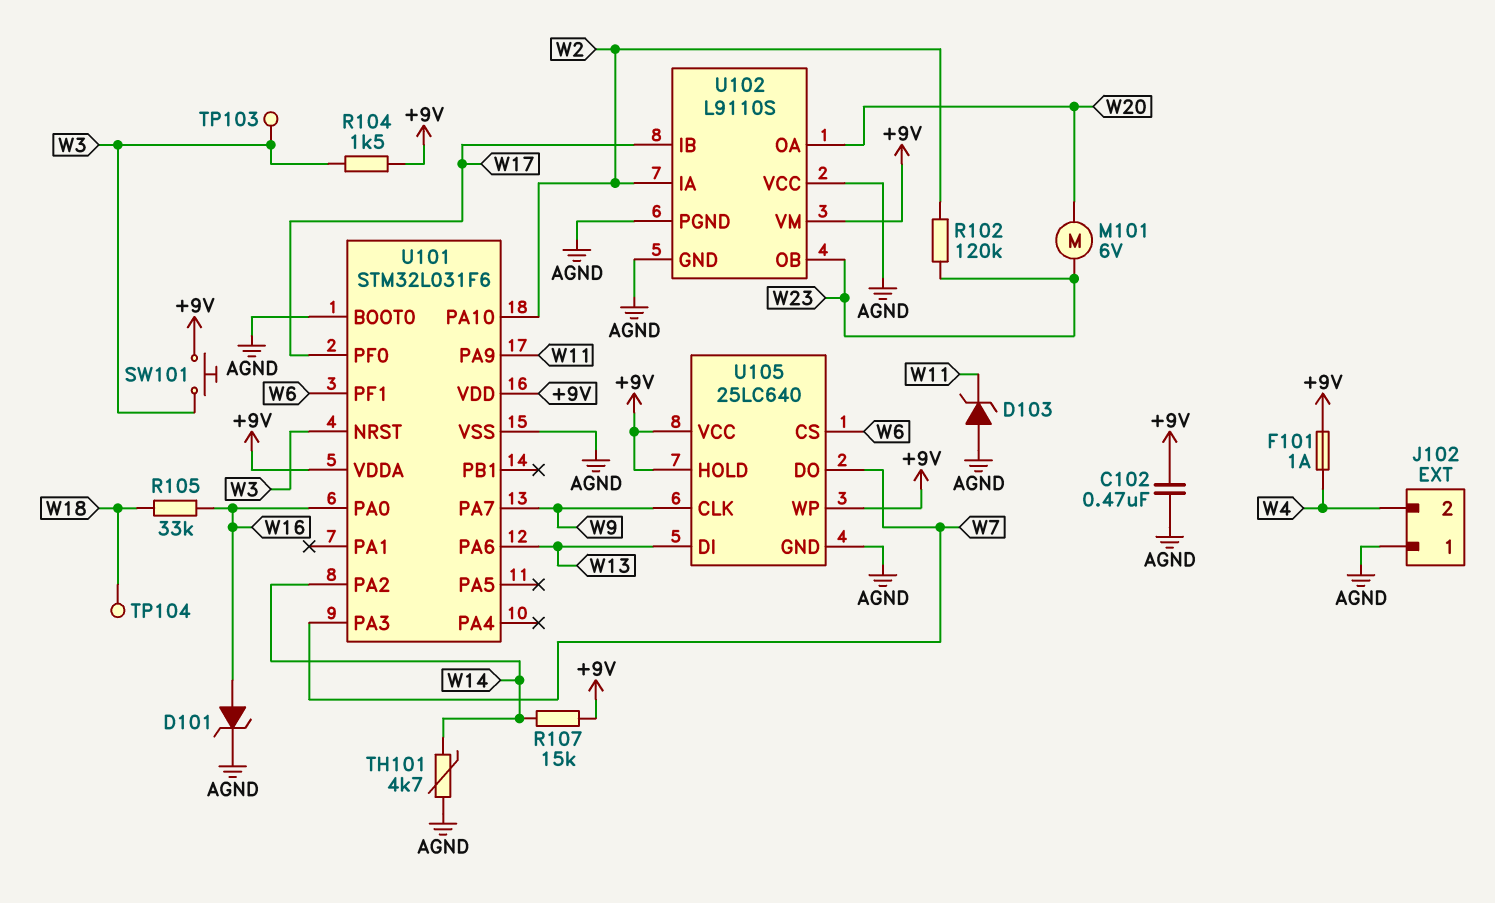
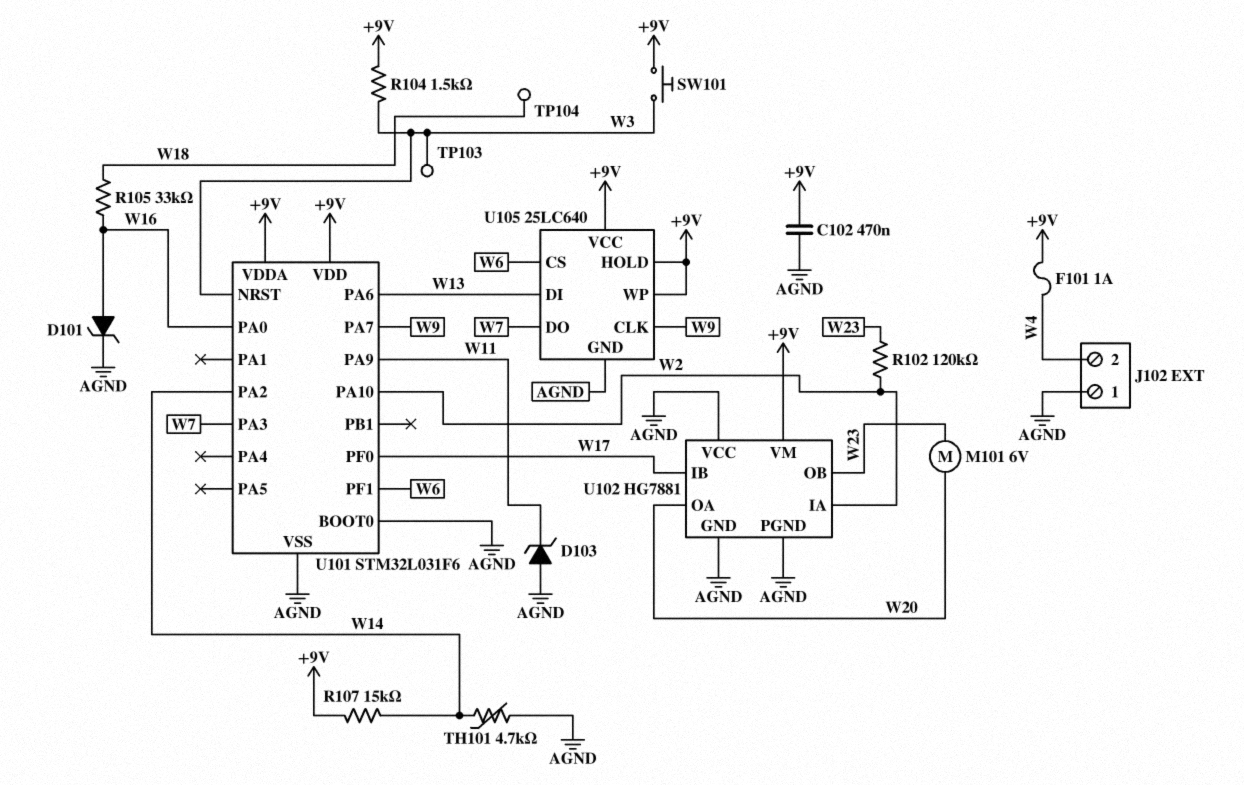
U102: L9110S -> HG7881

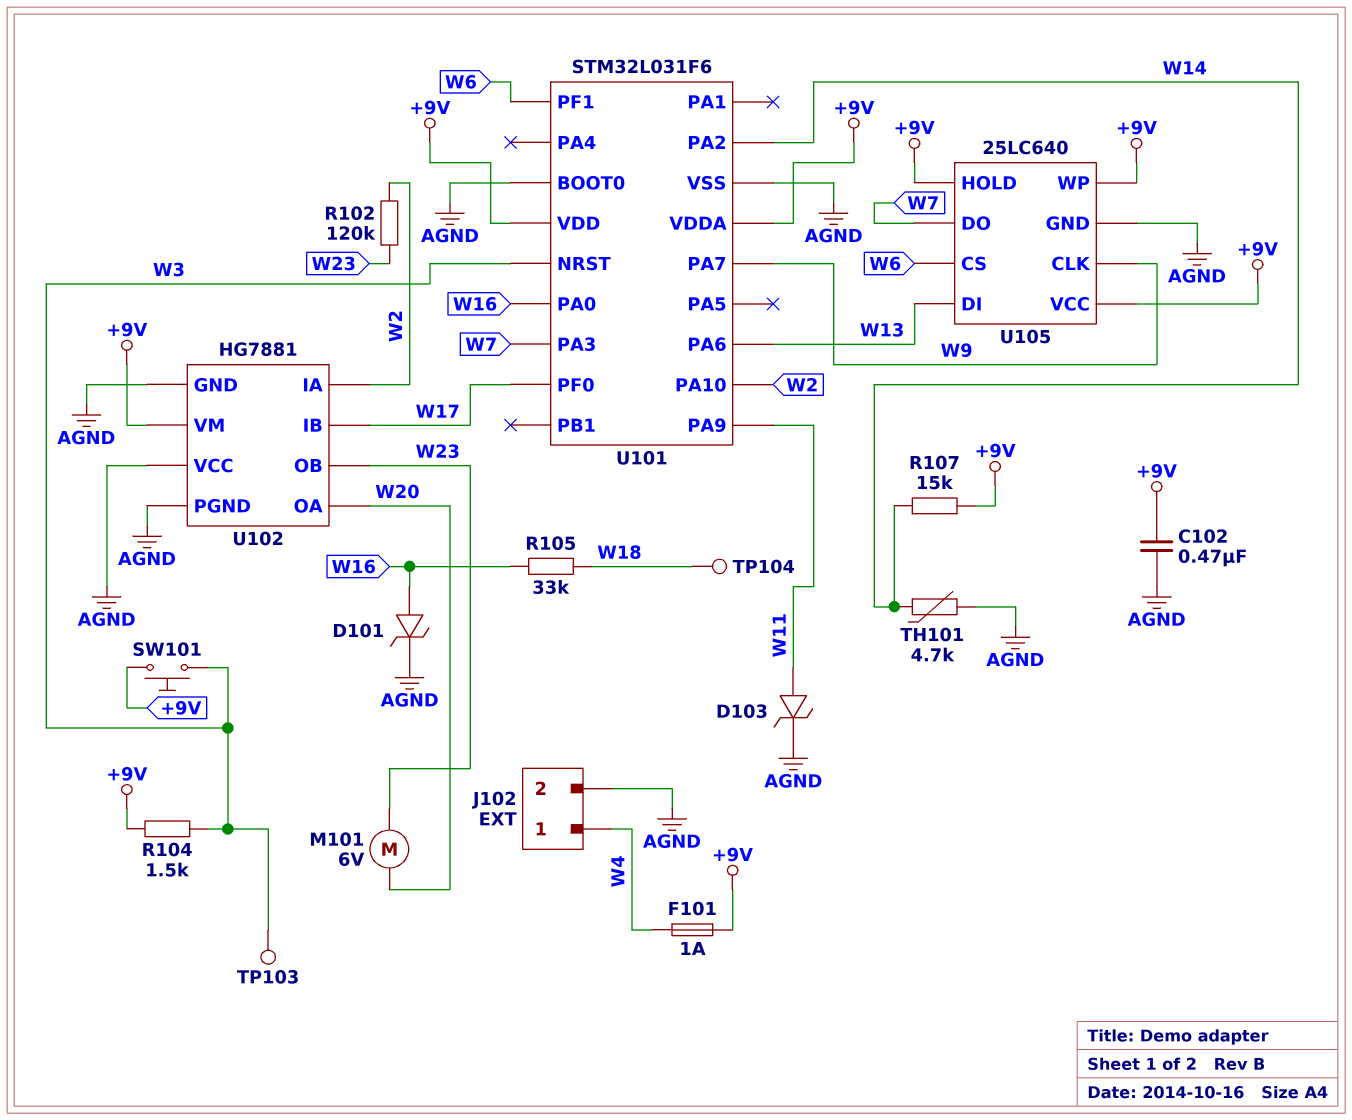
D103: zener (A AGND, K W11) -> zener (A W11, K AGND)
J102 pin 1: AGND -> W4
J102 pin 2: W4 -> AGND

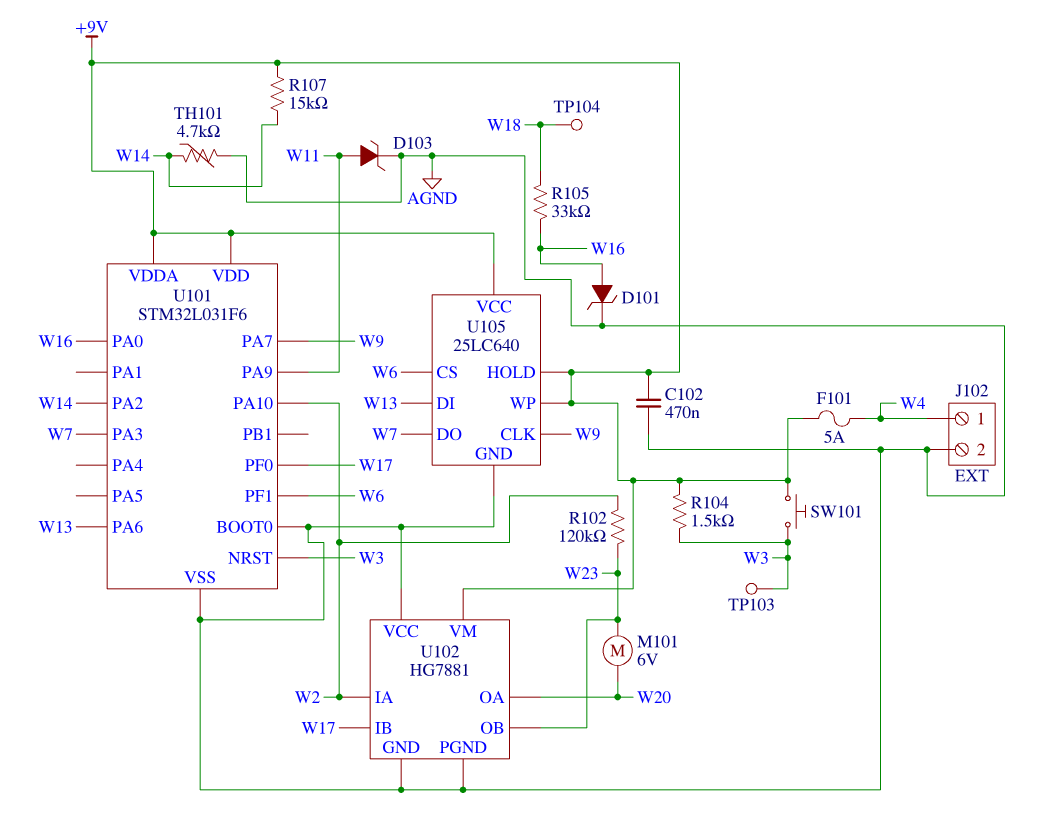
F101: 1A (+9V, W4) -> 5A (+9V, W4)

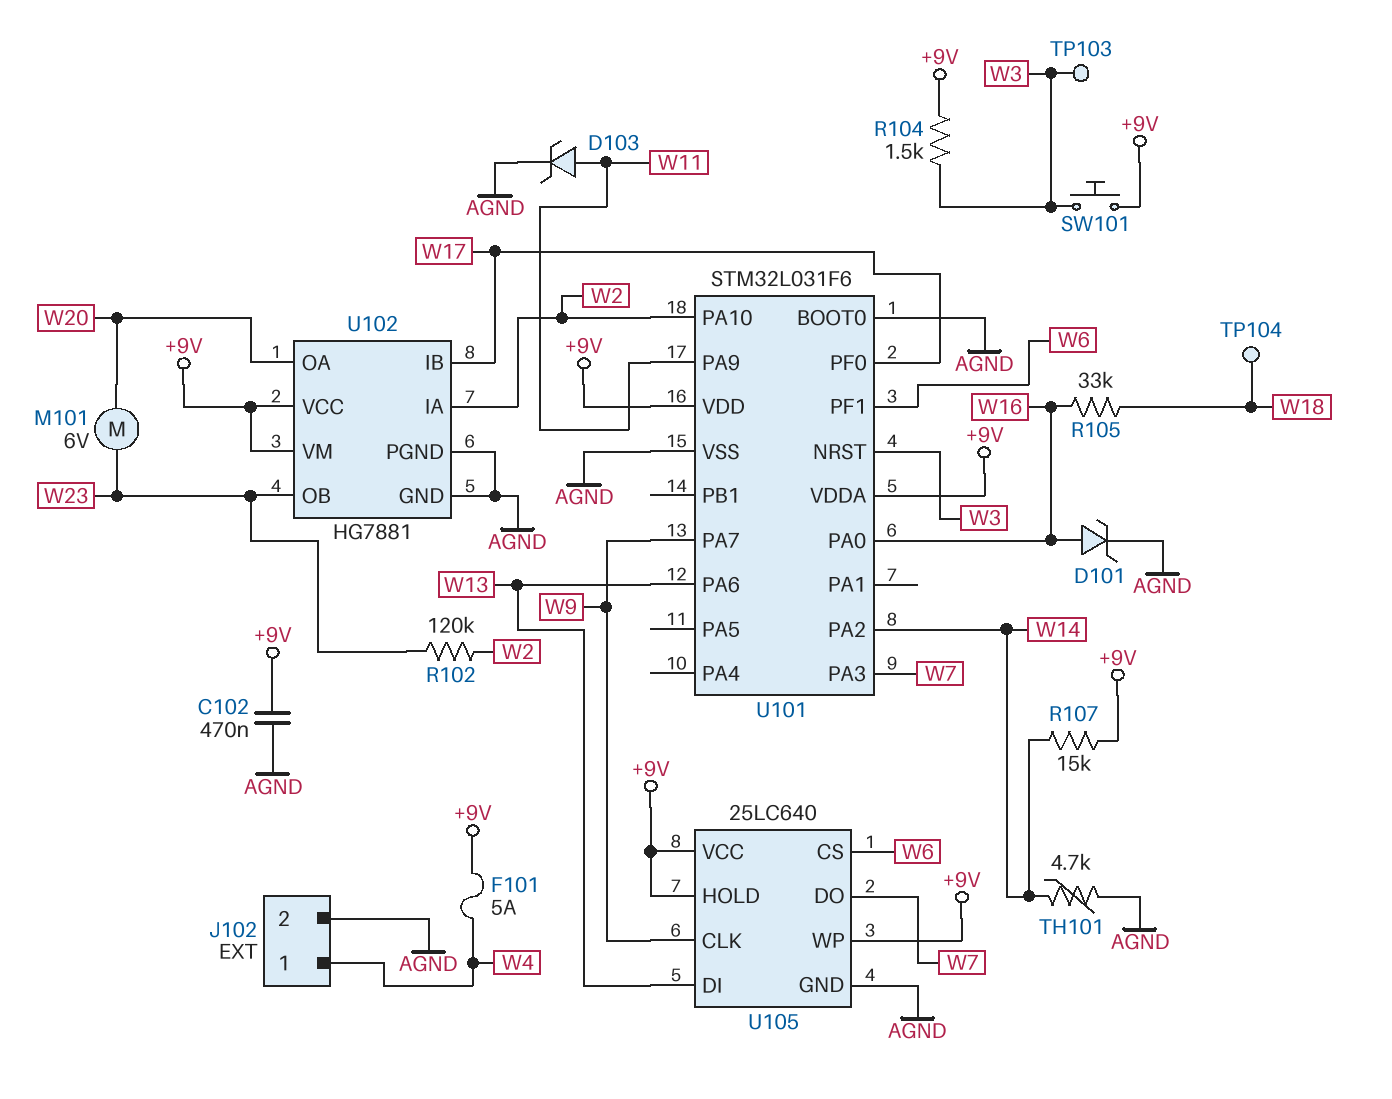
U102 pin VCC: AGND -> +9V

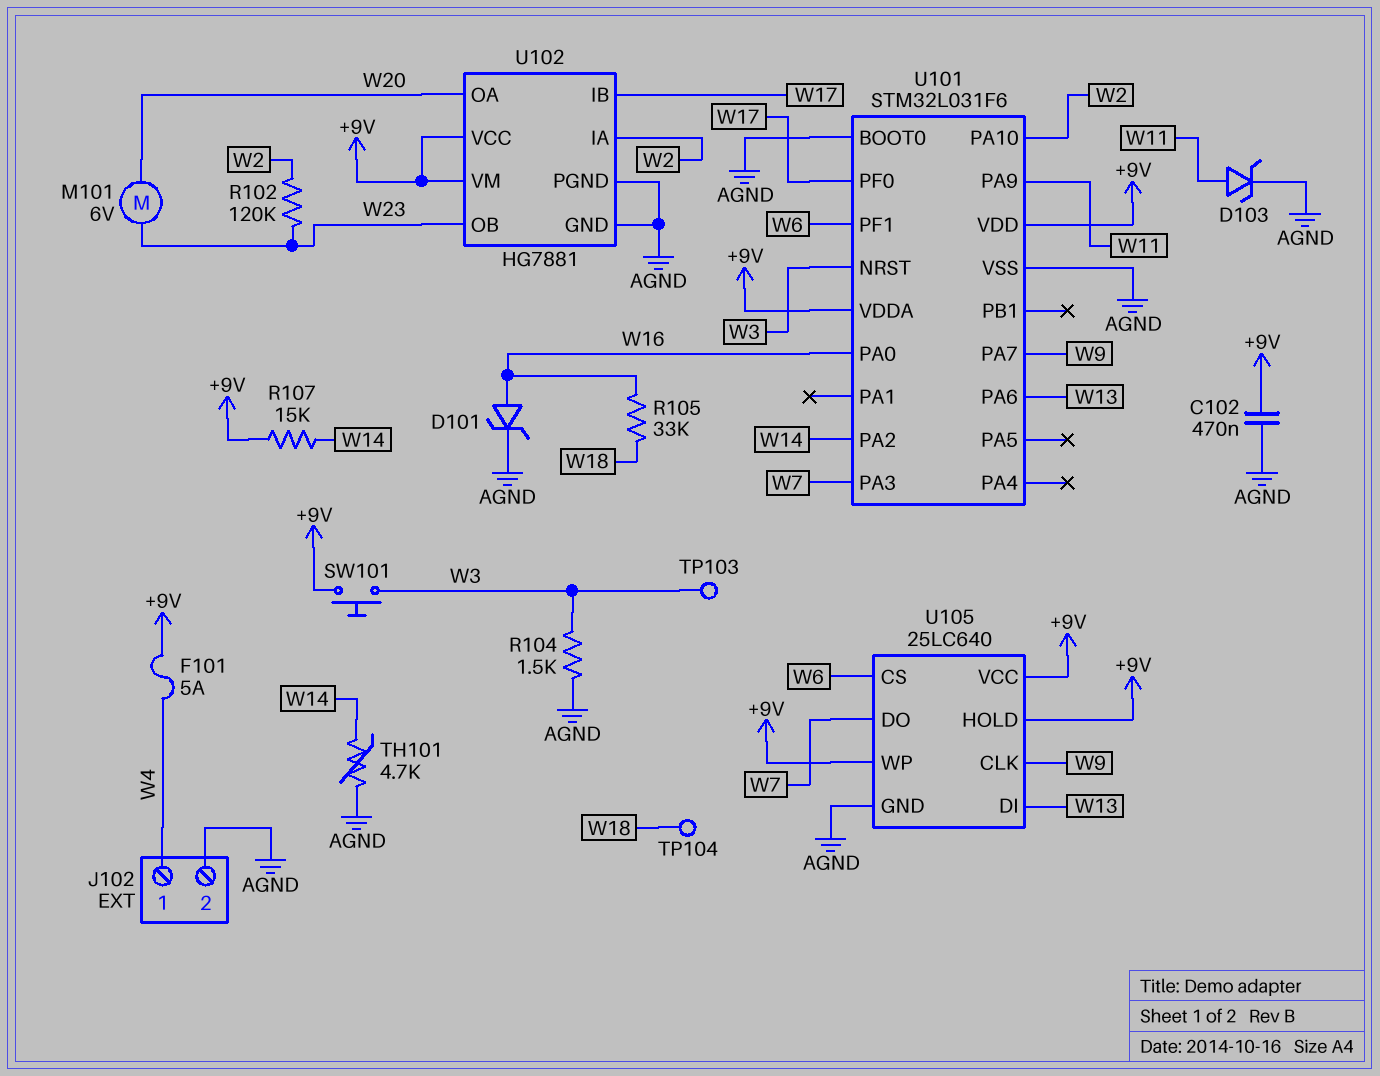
R104: 1.5k (+9V, W3) -> 1.5k (AGND, W3)

